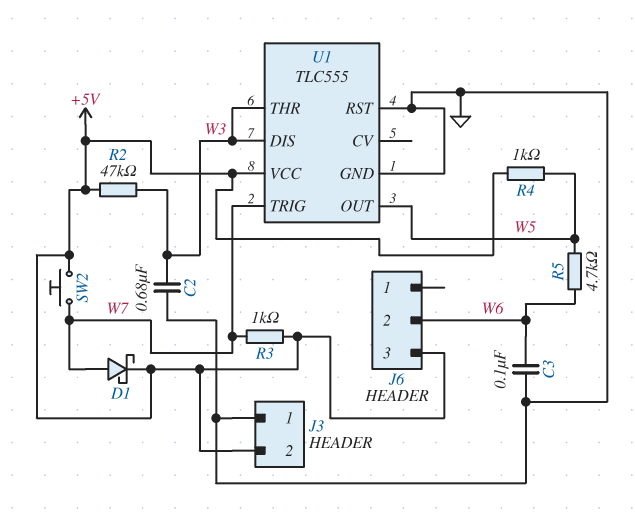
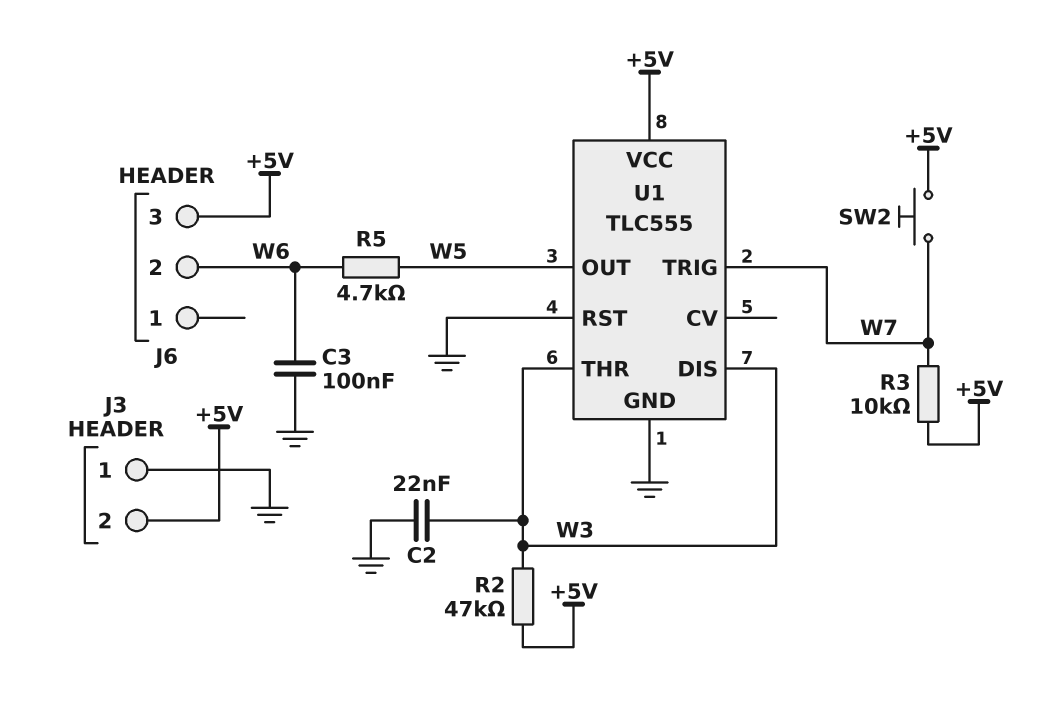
C2: 680nF (GND, W3) -> 22nF (GND, W3)
D1: schottky (A W7, K +5V) -> none
R3: 1k (+5V, W7) -> 10k (+5V, W7)
R4: 1k (+5V, W5) -> none

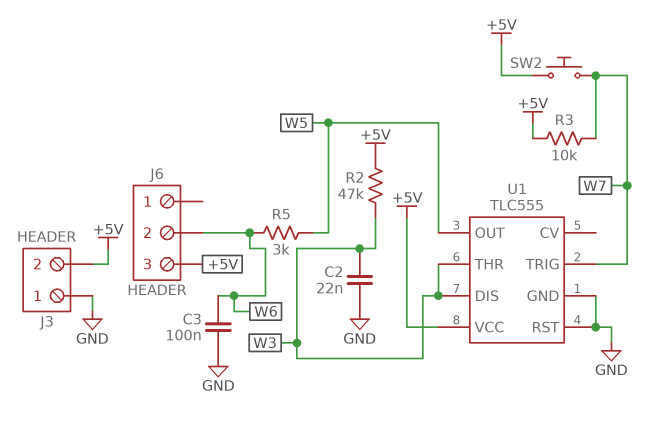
R5: 4.7k (W5, W6) -> 3k (W5, W6)

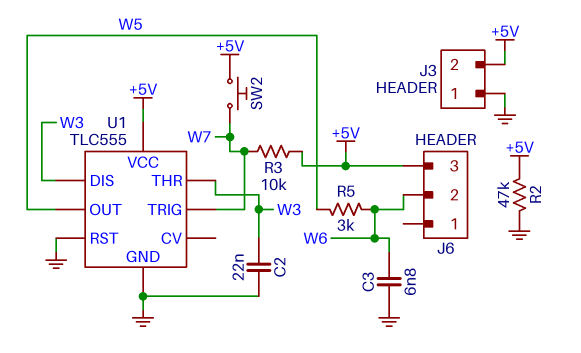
C3: 100nF (GND, W6) -> 6.8nF (GND, W6)
R2: 47k (+5V, W3) -> 47k (+5V, GND)

